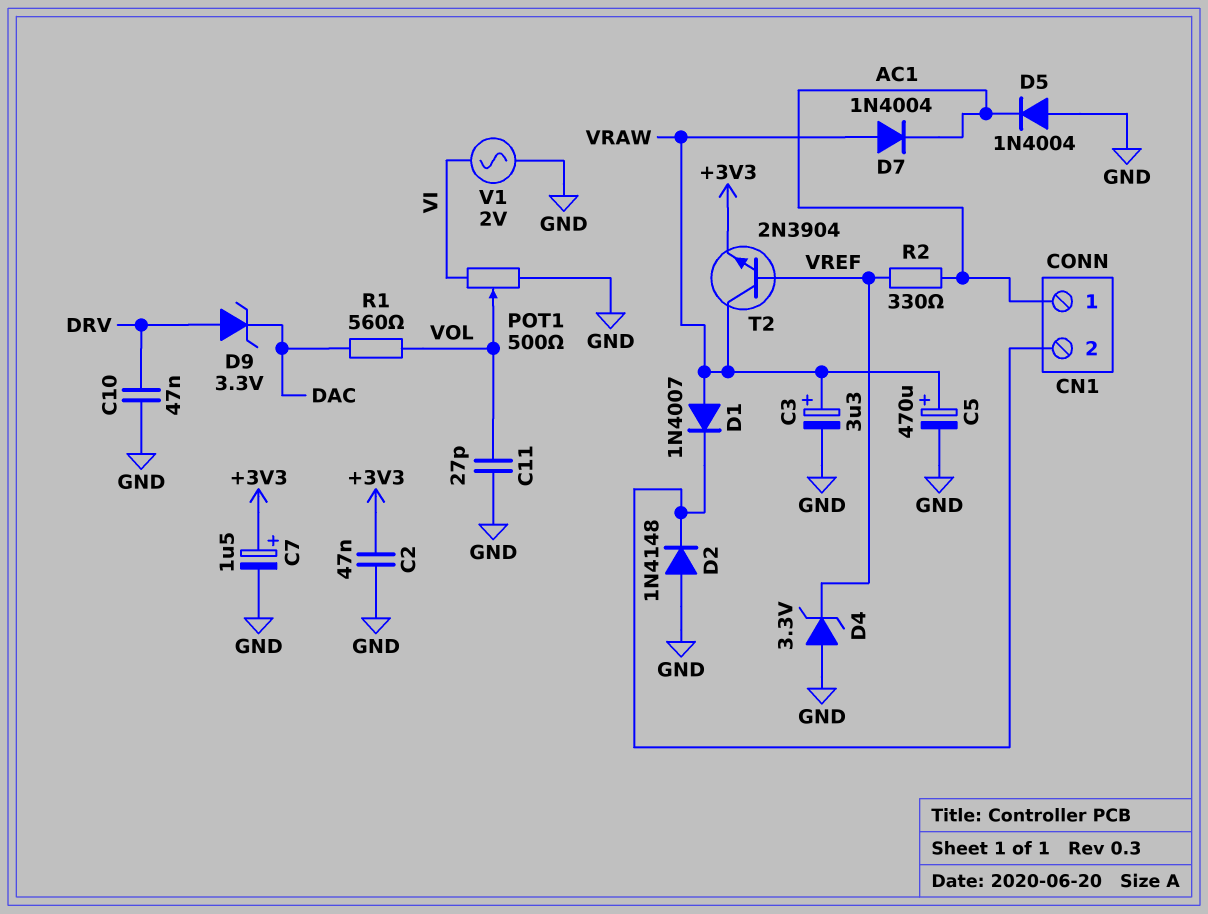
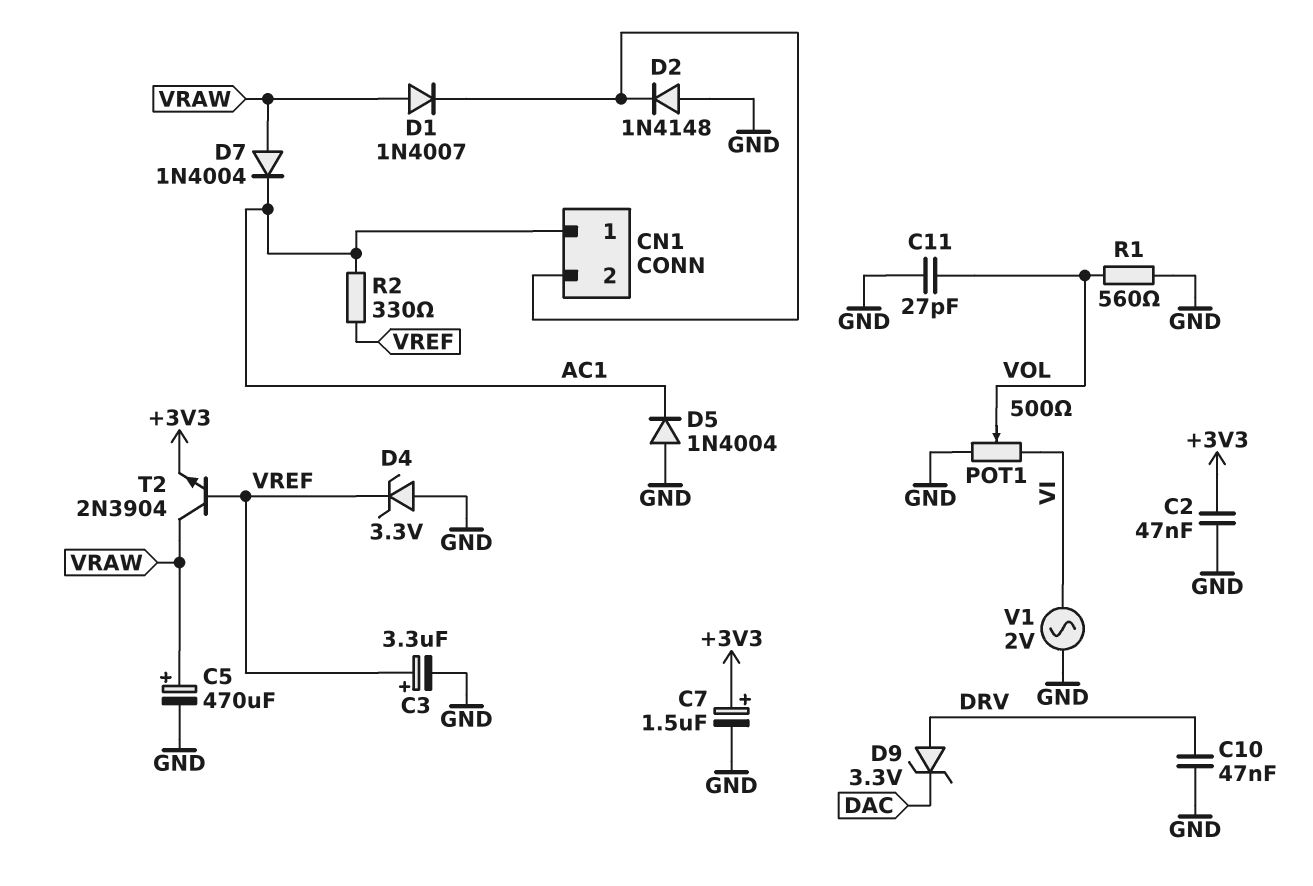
C3: 3.3uF (plus VRAW, minus GND) -> 3.3uF (plus VREF, minus GND)
R1: 560 (DAC, VOL) -> 560 (GND, VOL)

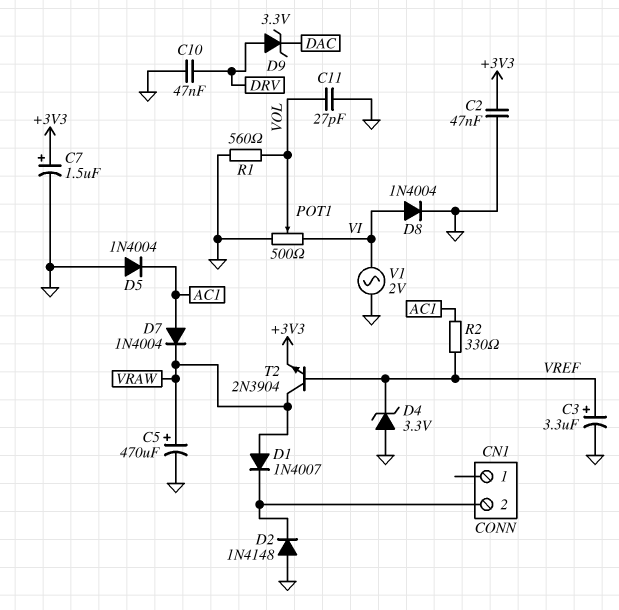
CN1 pin 1: AC1 -> none
D7: diode 1N4004 (A VRAW, K AC1) -> diode 1N4004 (A AC1, K VRAW)
D8: none -> diode 1N4004 (A VI, K GND)

